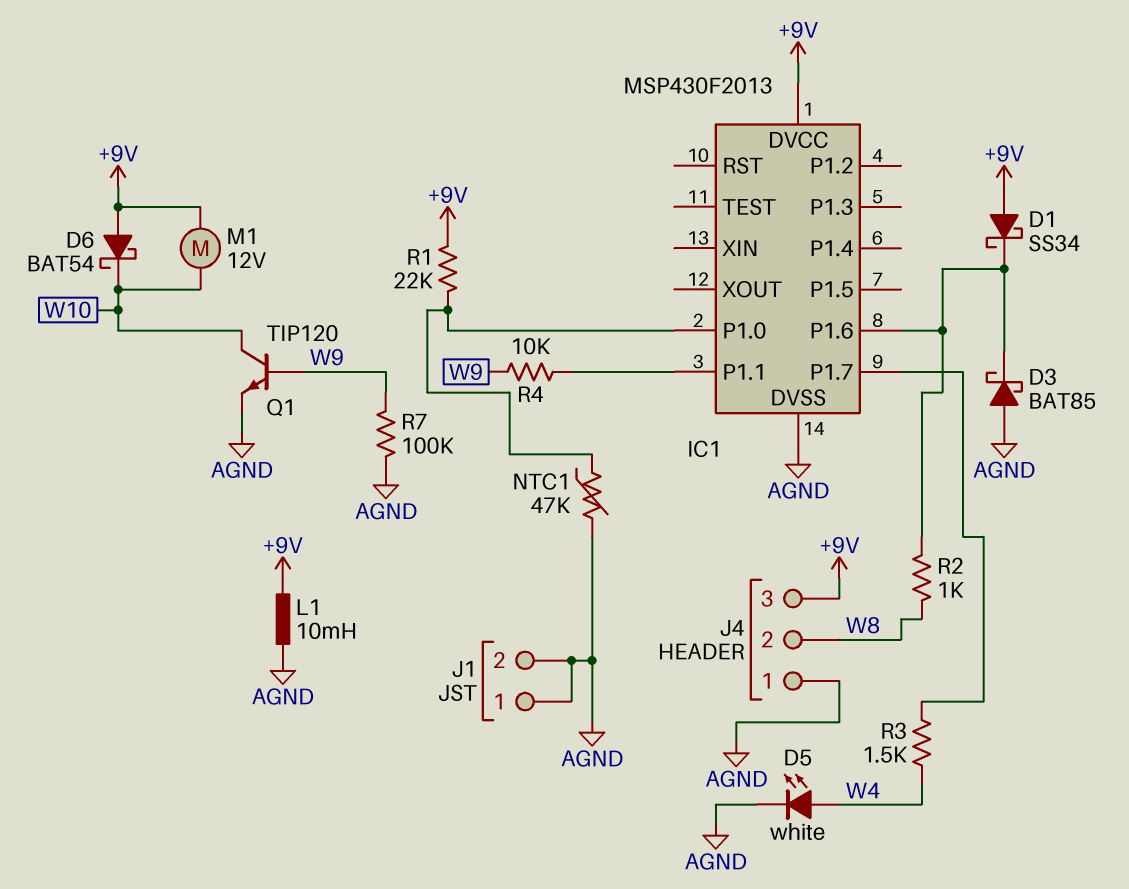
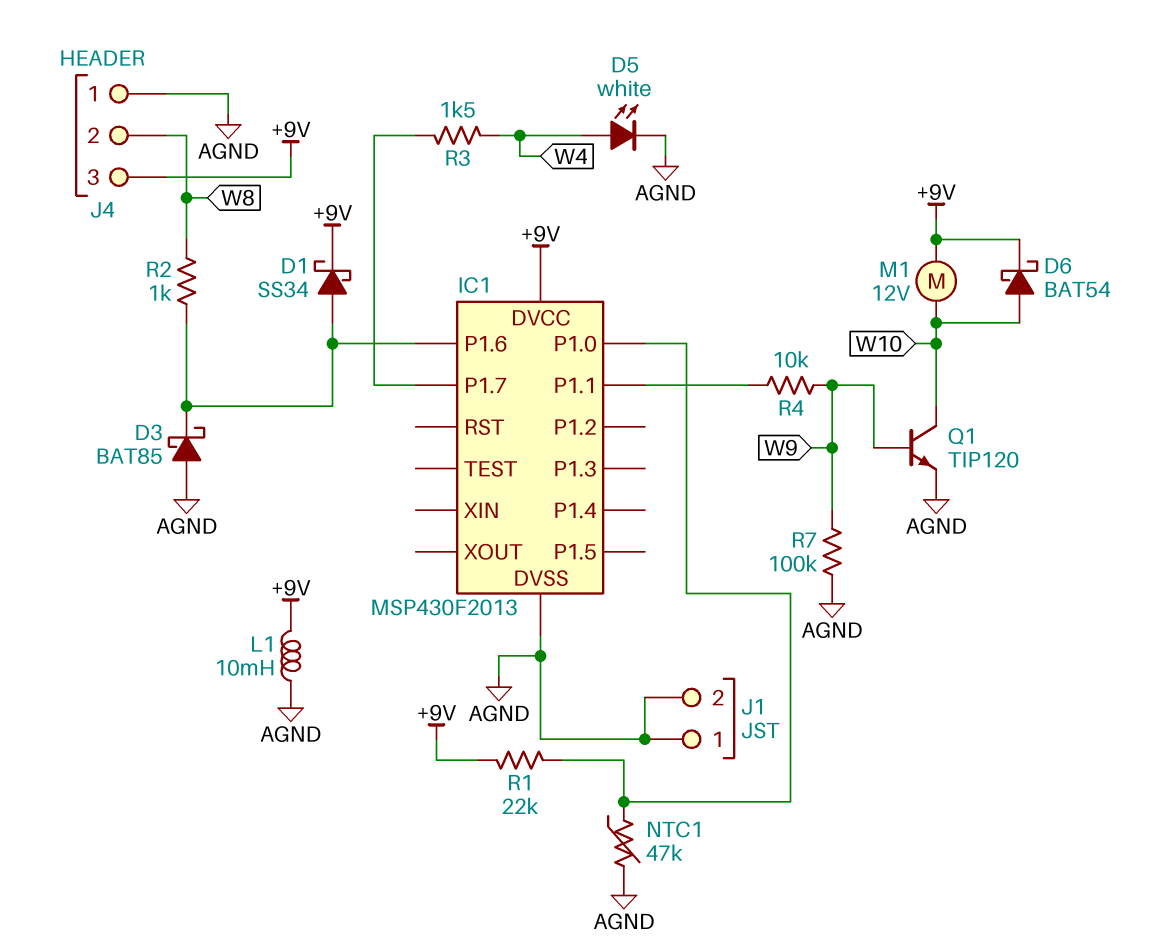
D1: schottky SS34 (A +9V, K IC1/P1.6) -> schottky SS34 (A IC1/P1.6, K +9V)
D6: schottky BAT54 (A +9V, K W10) -> schottky BAT54 (A W10, K +9V)

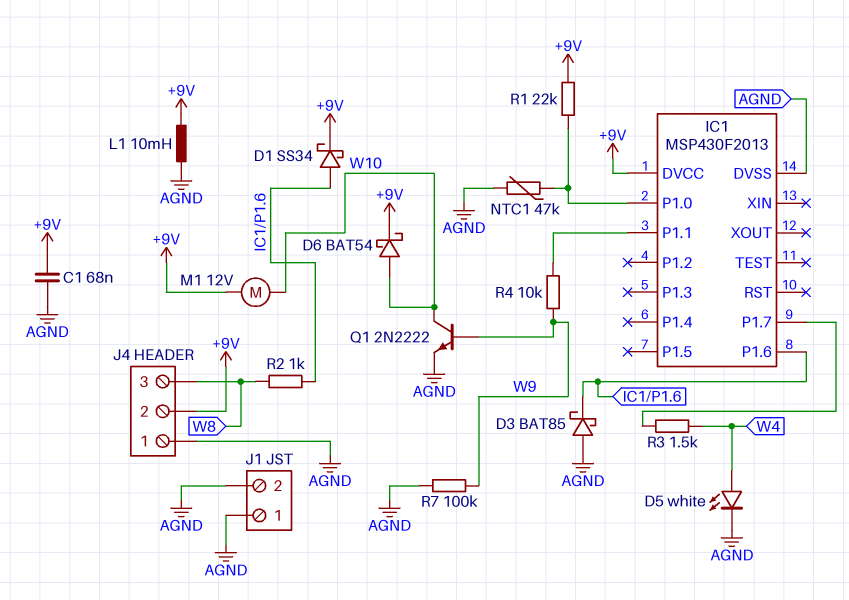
C1: none -> 68nF (+9V, AGND)
J4 pin 2: W8 -> +9V
J4 pin 3: +9V -> W8
Q1: NPN TIP120 (B W9, C W10, E AGND) -> NPN 2N2222 (B W9, C W10, E AGND)

